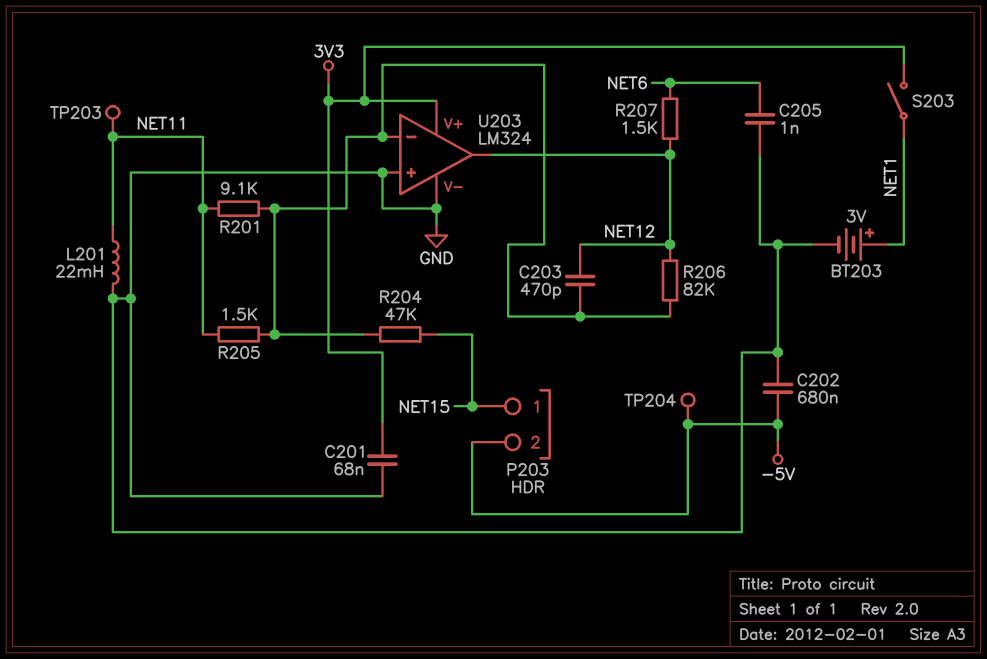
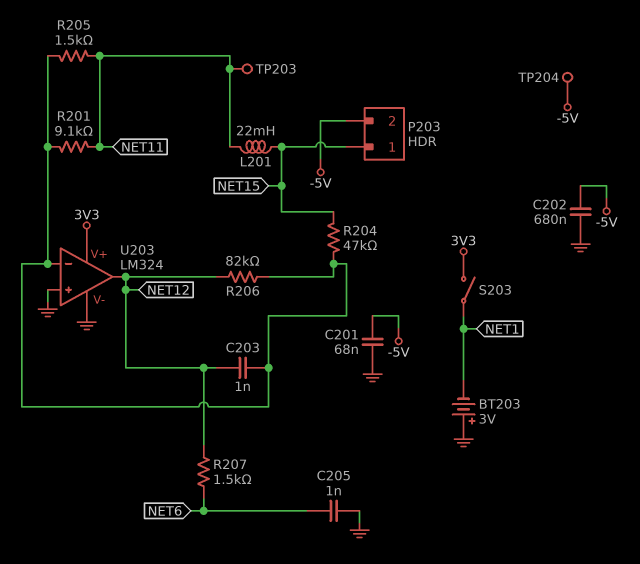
BT203: 3V (plus NET1, minus GND) -> 3V (plus GND, minus NET1)
C201: 68nF (3V3, GND) -> 68nF (-5V, GND)
C203: 470pF (NET12, U203/in-) -> 1nF (NET12, U203/in-)
L201: 22mH (GND, NET11) -> 22mH (NET11, NET15)

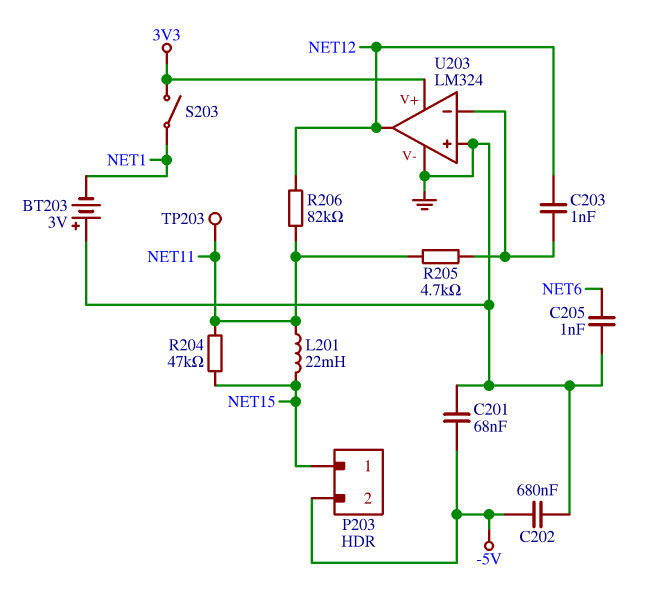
R201: 9.1k (NET11, U203/in-) -> none
R204: 47k (NET15, U203/in-) -> 47k (NET11, NET15)
R205: 1.5k (NET11, U203/in-) -> 4.7k (NET11, U203/in-)
R206: 82k (NET12, U203/in-) -> 82k (NET11, NET12)
R207: 1.5k (NET6, NET12) -> none
TP204: test point (-5V) -> none

